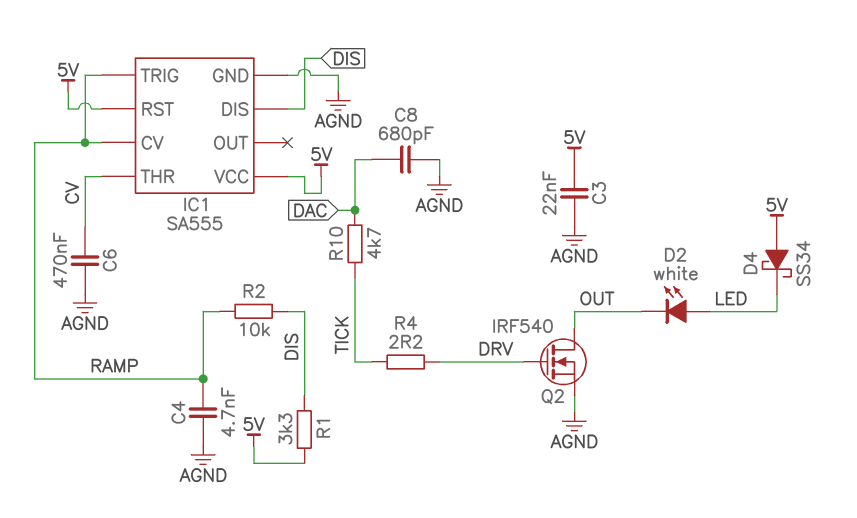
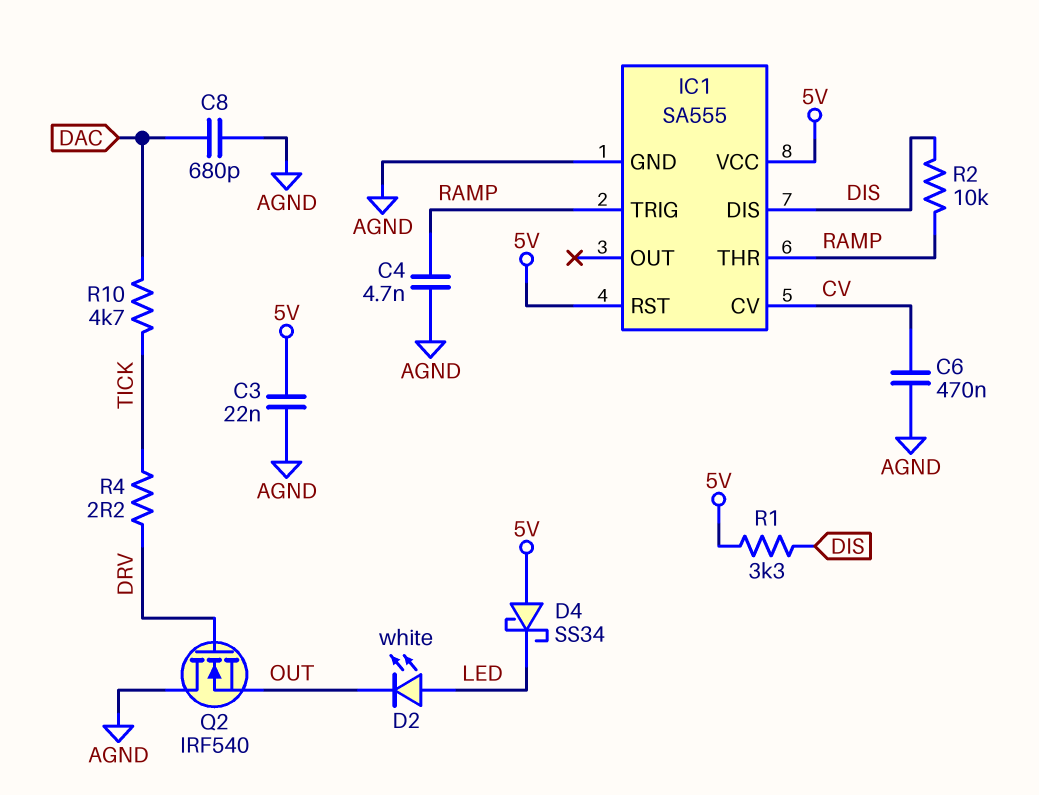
IC1 pin CV: RAMP -> CV
IC1 pin THR: CV -> RAMP
Q2: NMOS IRF540 (G DRV, D OUT, S AGND) -> NMOS IRF540 (G DRV, D AGND, S OUT)

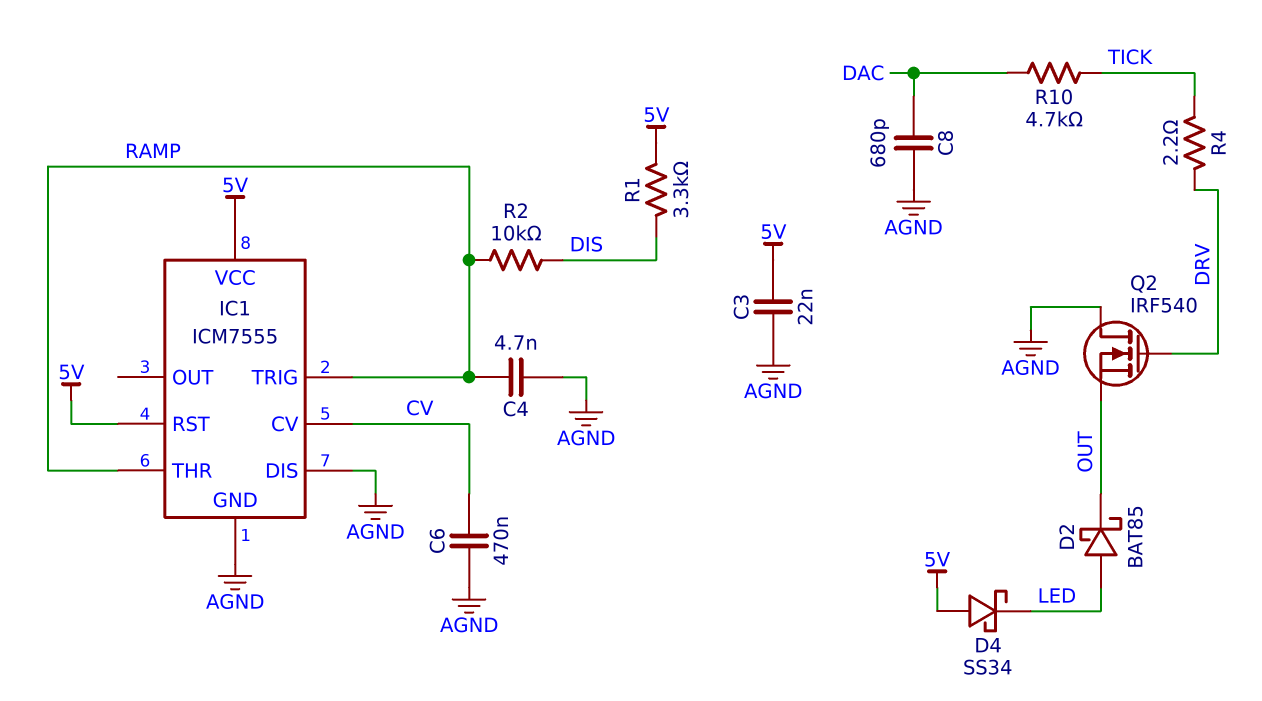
D2: LED white (A LED, K OUT) -> schottky BAT85 (A LED, K OUT)
IC1: SA555 -> ICM7555
IC1 pin DIS: DIS -> AGND

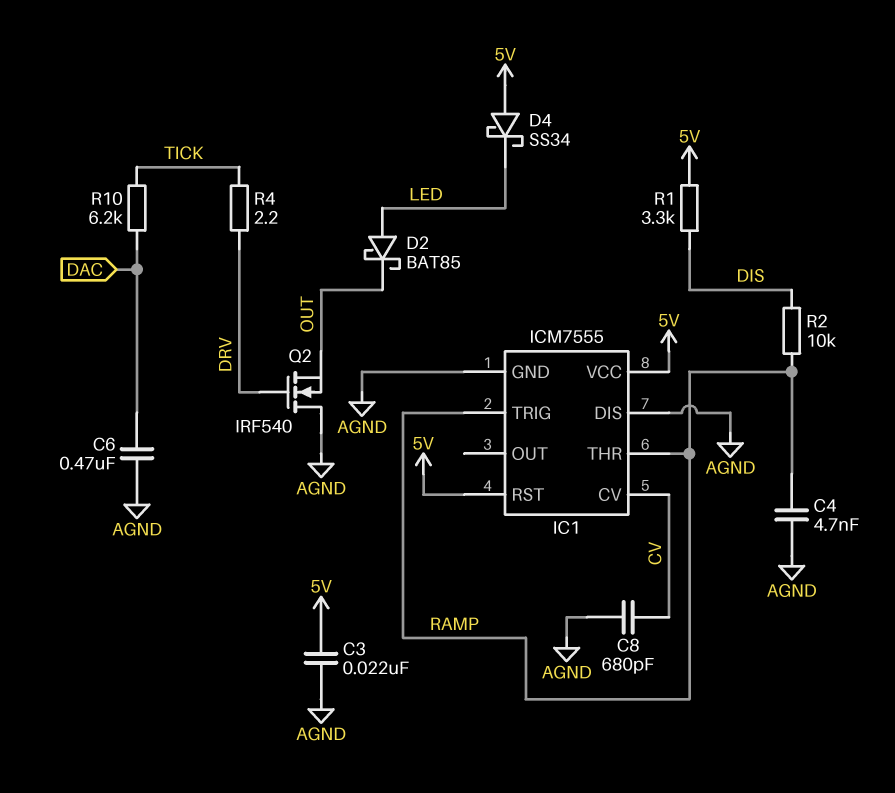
C6: 470nF (AGND, CV) -> 470nF (AGND, DAC)
C8: 680pF (AGND, DAC) -> 680pF (AGND, CV)
R10: 4.7k (DAC, TICK) -> 6.2k (DAC, TICK)

